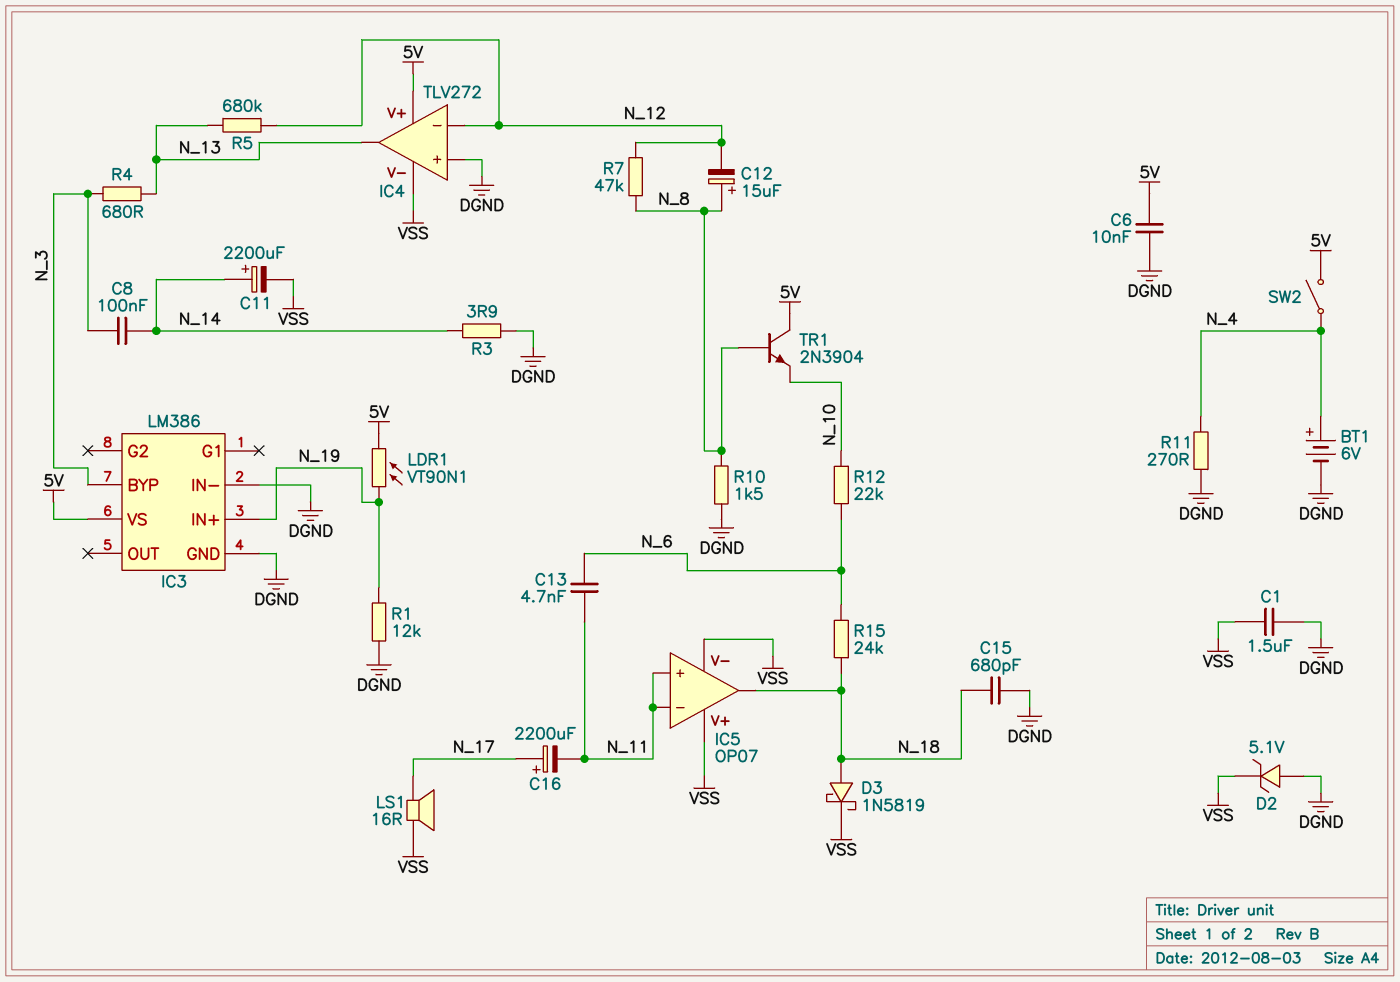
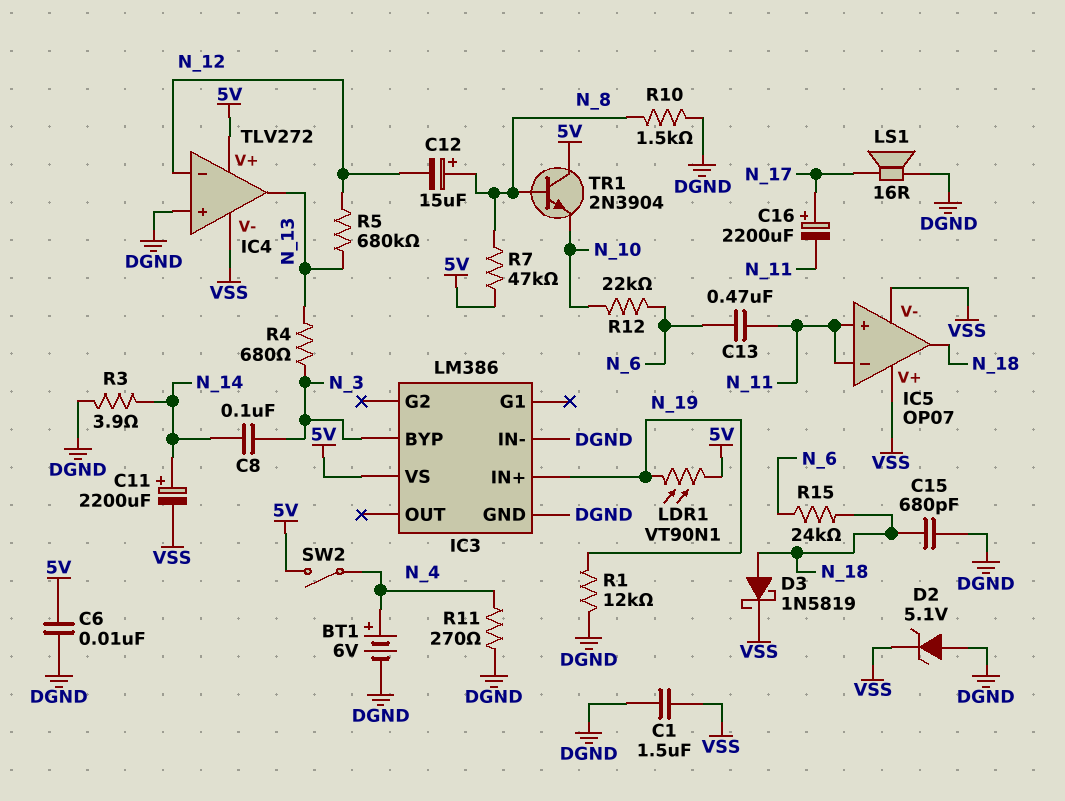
C13: 4.7nF (N_6, N_11) -> 470nF (N_6, N_11)
LS1: speaker 16R (N_17, VSS) -> speaker 16R (DGND, N_17)
R7: 47k (N_8, N_12) -> 47k (5V, N_8)

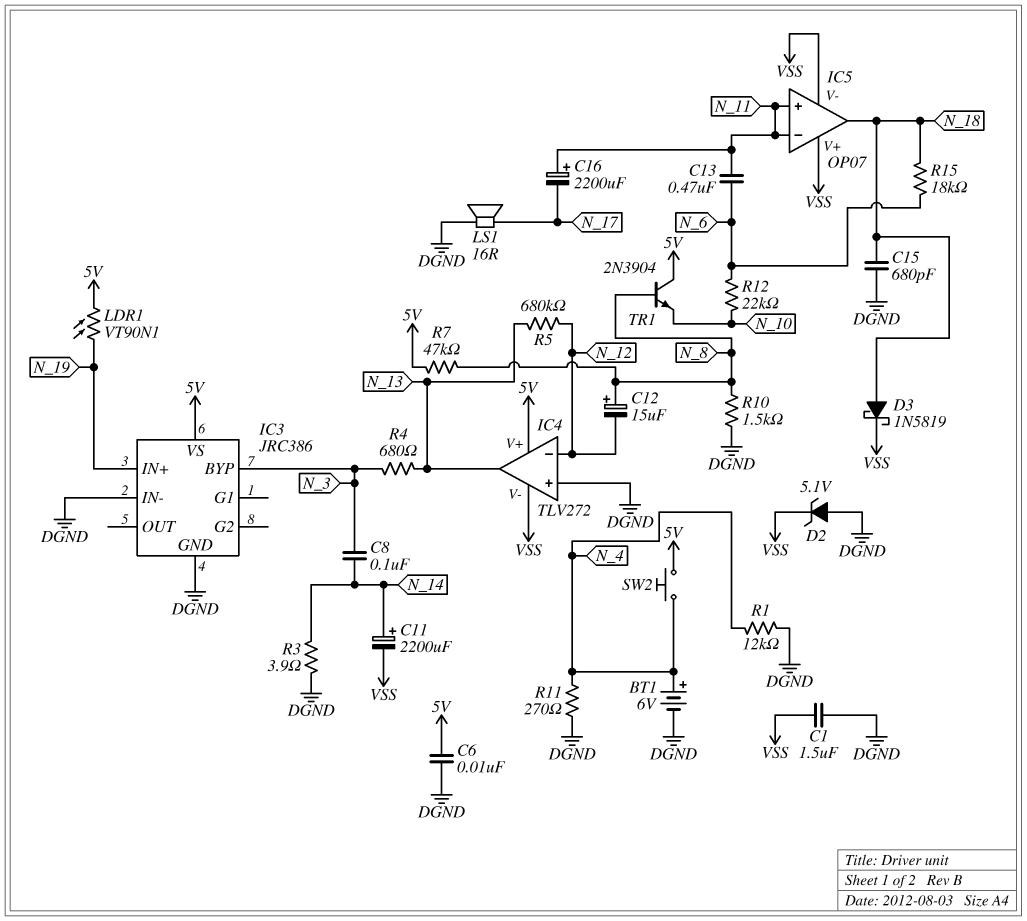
C16: 2200uF (plus N_17, minus N_11) -> 2200uF (plus N_11, minus N_17)
IC3: LM386 -> JRC386
R1: 12k (DGND, N_19) -> 12k (DGND, N_4)
R15: 24k (N_6, N_18) -> 18k (N_6, N_18)
SW2: switch (5V, N_4) -> button (5V, N_4)

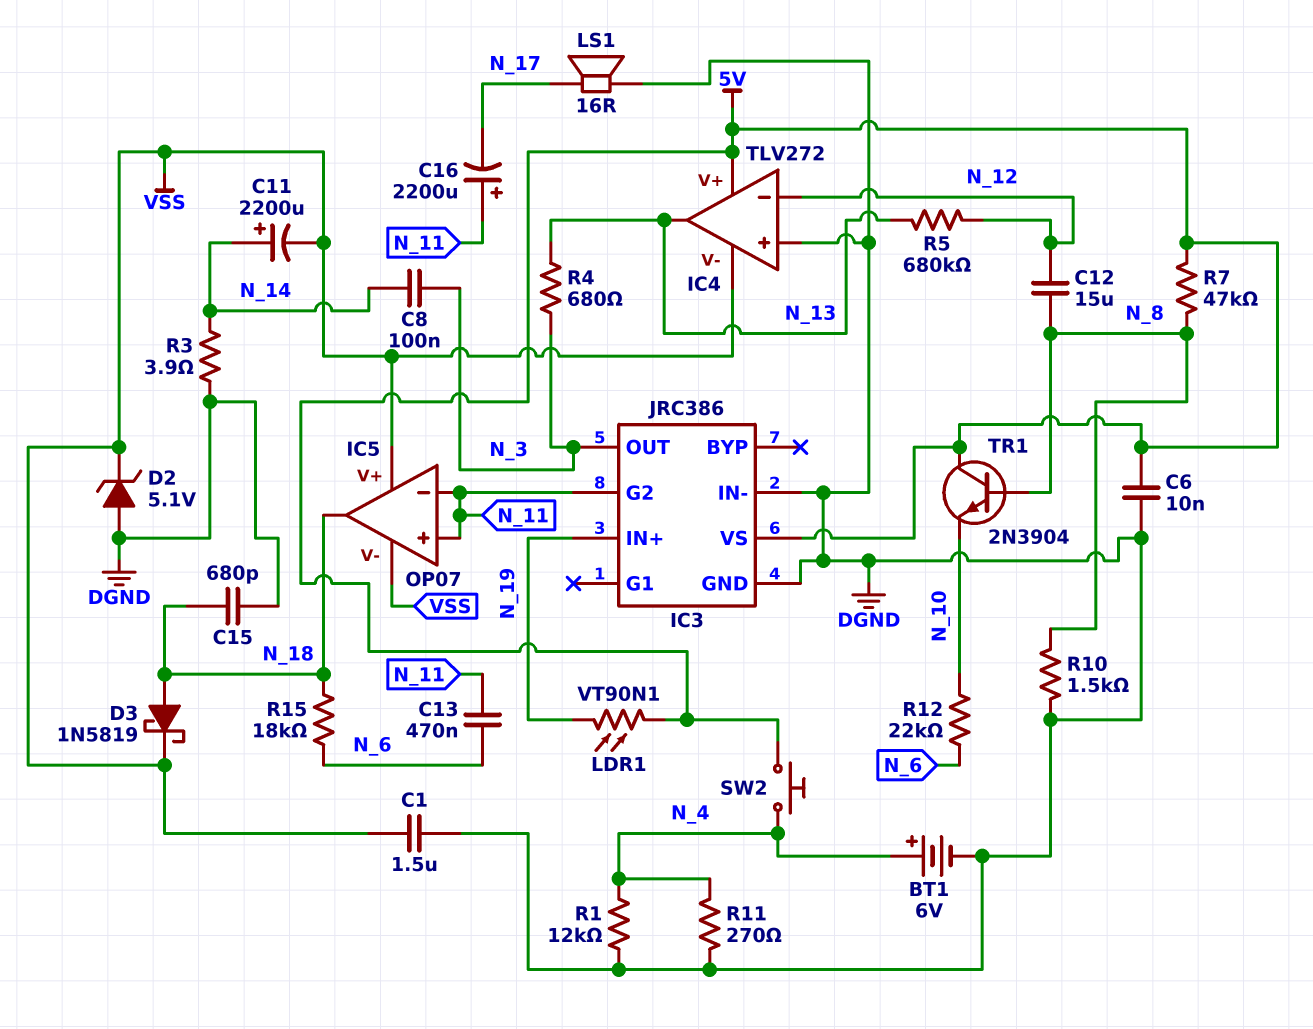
C12: 15uF (plus N_8, minus N_12) -> 15uF (N_8, N_12)
IC3 pin BYP: N_3 -> none
IC3 pin G2: none -> N_11
IC3 pin OUT: none -> N_3

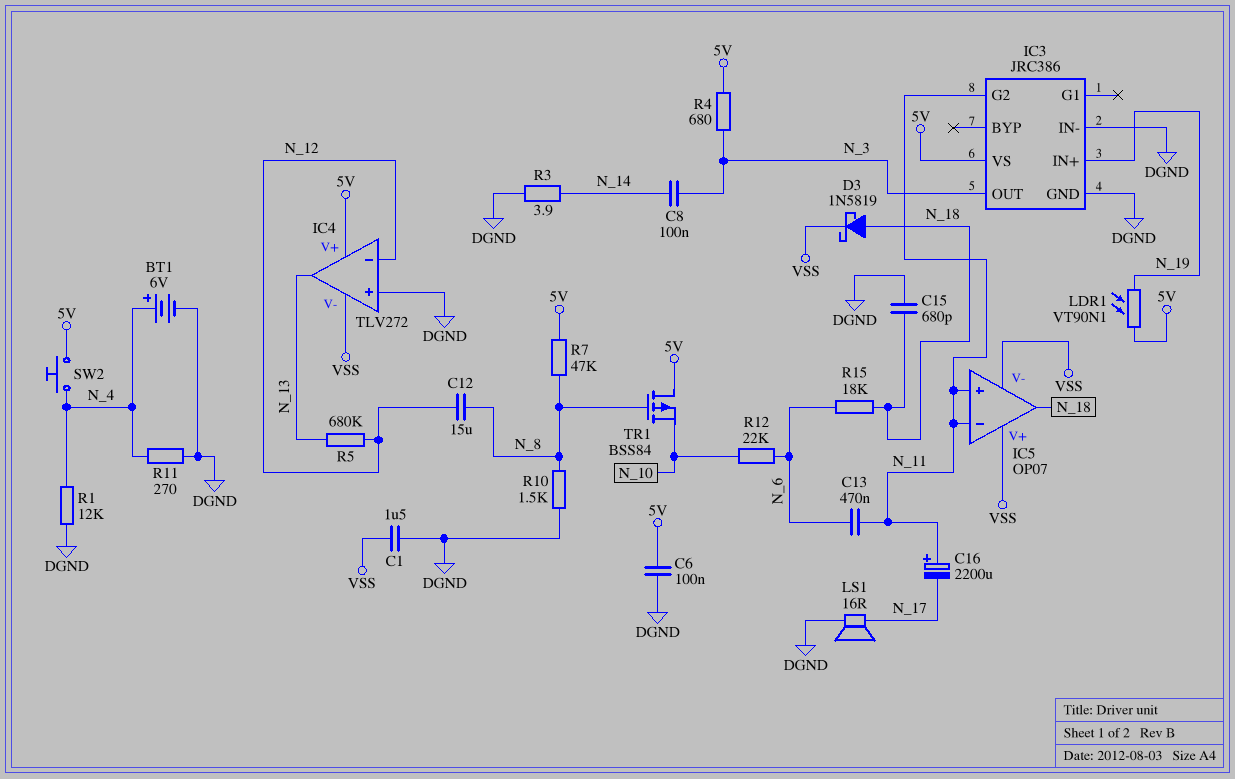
C6: 10nF (5V, DGND) -> 100nF (5V, DGND)
C11: 2200uF (plus N_14, minus VSS) -> none
D2: zener 5.1V (A DGND, K VSS) -> none
R4: 680 (N_3, N_13) -> 680 (5V, N_3)
TR1: NPN 2N3904 (B N_8, C 5V, E N_10) -> PMOS BSS84 (G N_8, D 5V, S N_10)

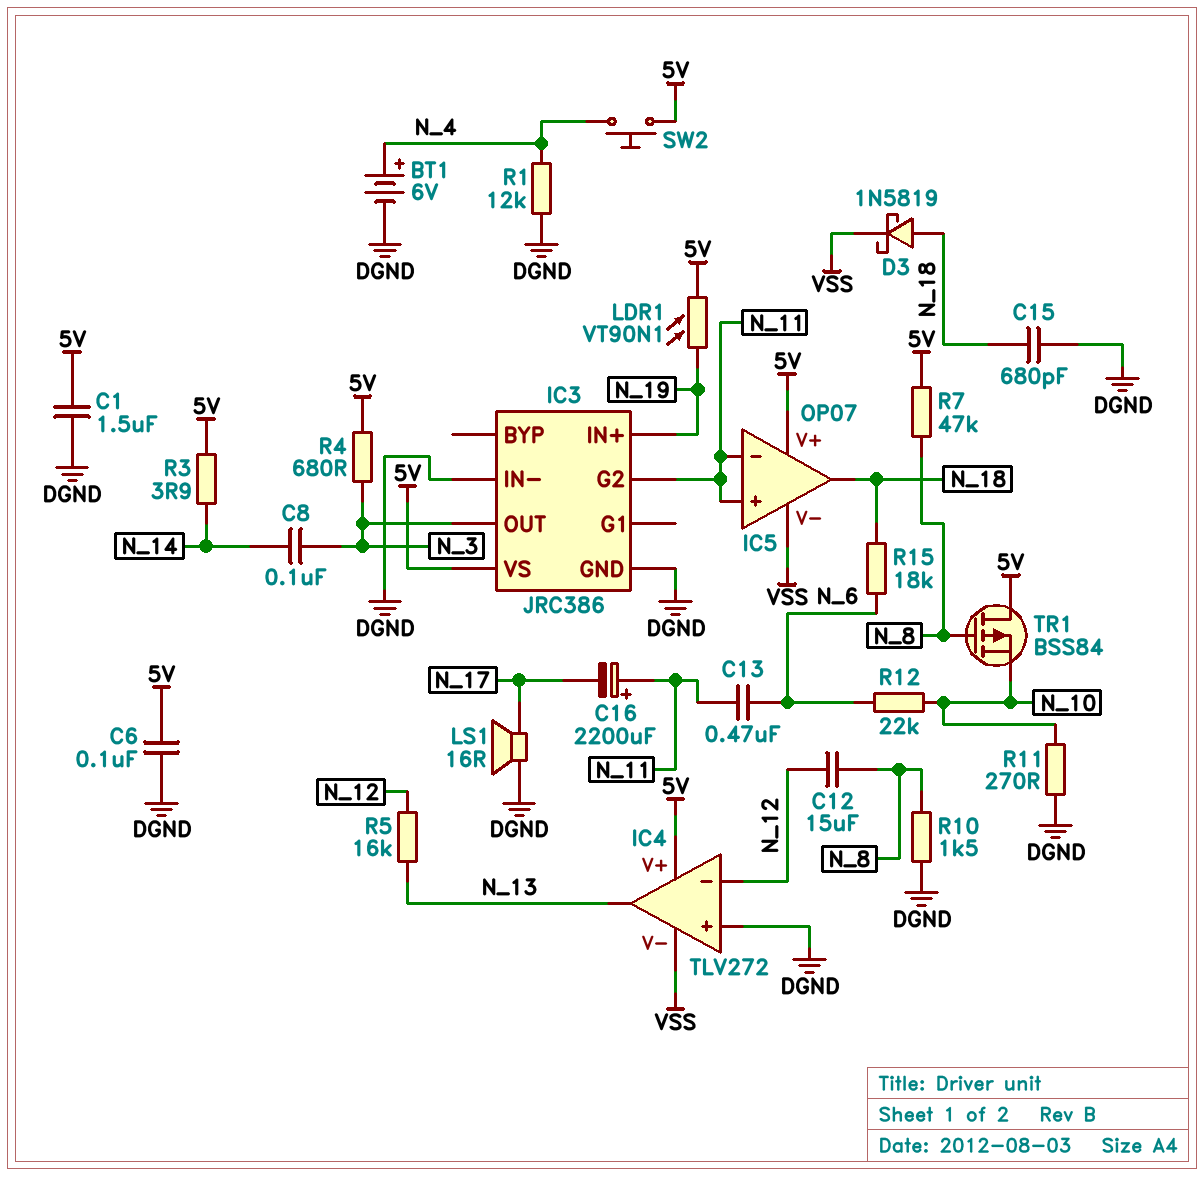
C1: 1.5uF (DGND, VSS) -> 1.5uF (5V, DGND)
IC5 pin V+: VSS -> 5V
R3: 3.9 (DGND, N_14) -> 3.9 (5V, N_14)
R5: 680k (N_12, N_13) -> 16k (N_12, N_13)
R11: 270 (DGND, N_4) -> 270 (DGND, N_10)

